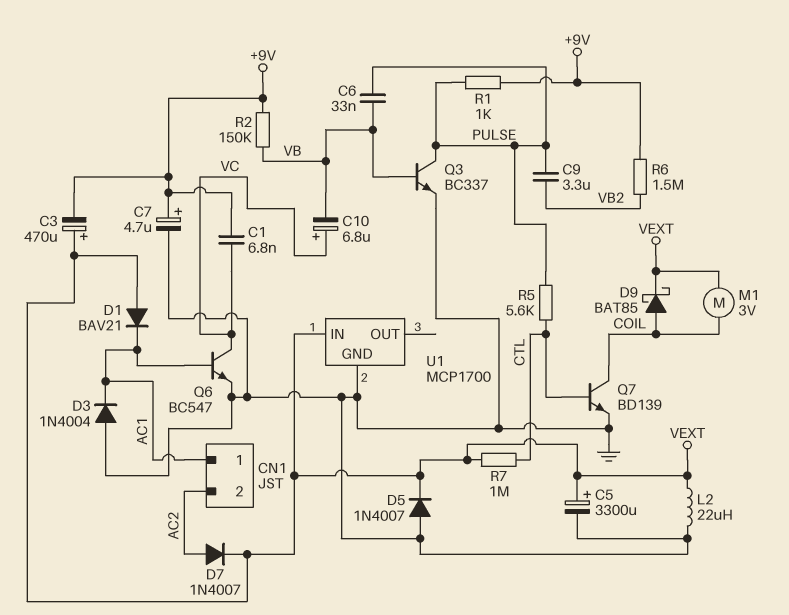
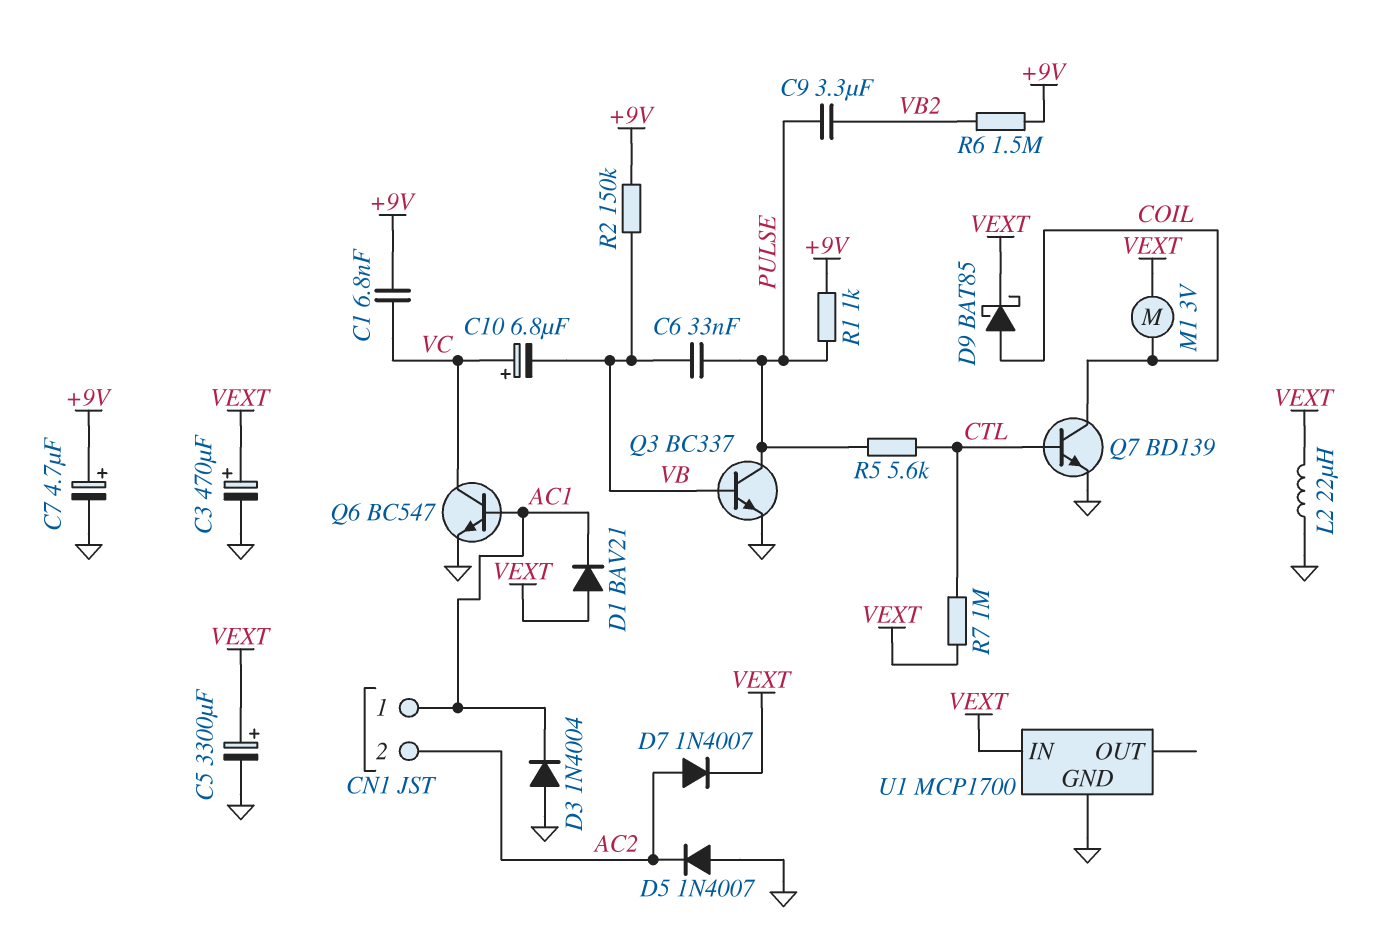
C3: 470uF (plus VEXT, minus +9V) -> 470uF (plus VEXT, minus GND)
D5: diode 1N4007 (A GND, K VEXT) -> diode 1N4007 (A GND, K AC2)

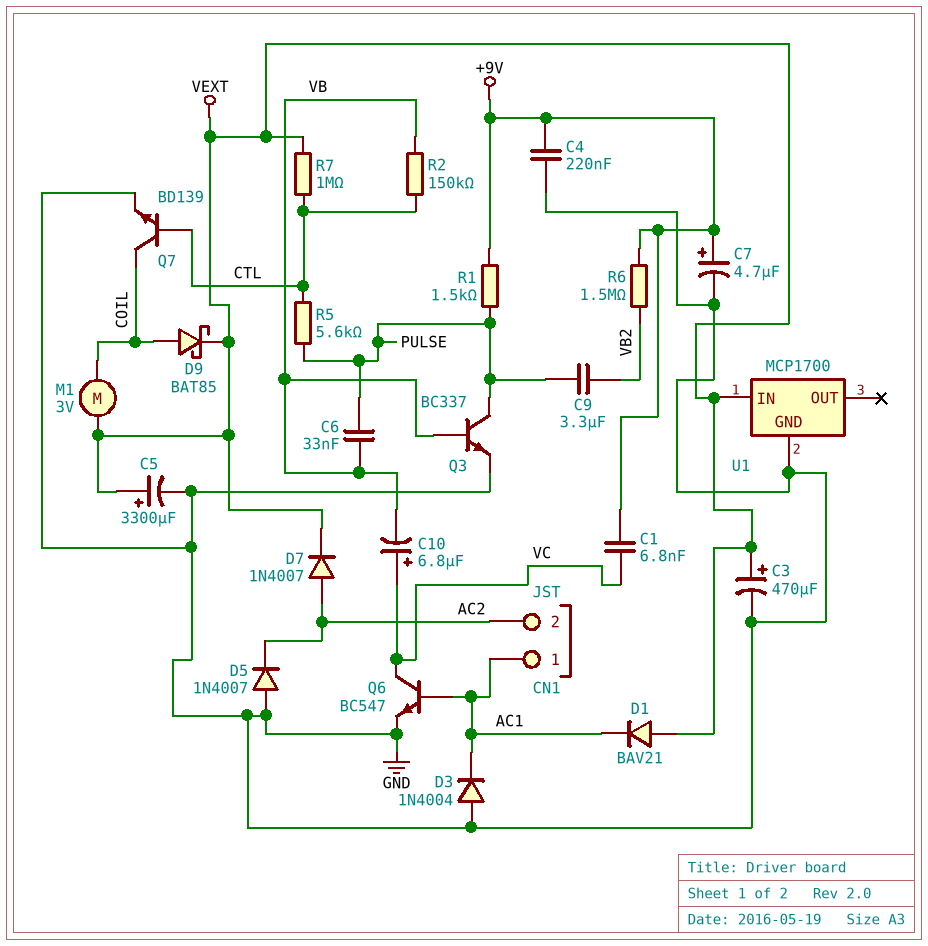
C4: none -> 220nF (+9V, GND)
L2: 22uH (GND, VEXT) -> none
R1: 1k (+9V, PULSE) -> 1.5k (+9V, PULSE)
R2: 150k (+9V, VB) -> 150k (CTL, VB)

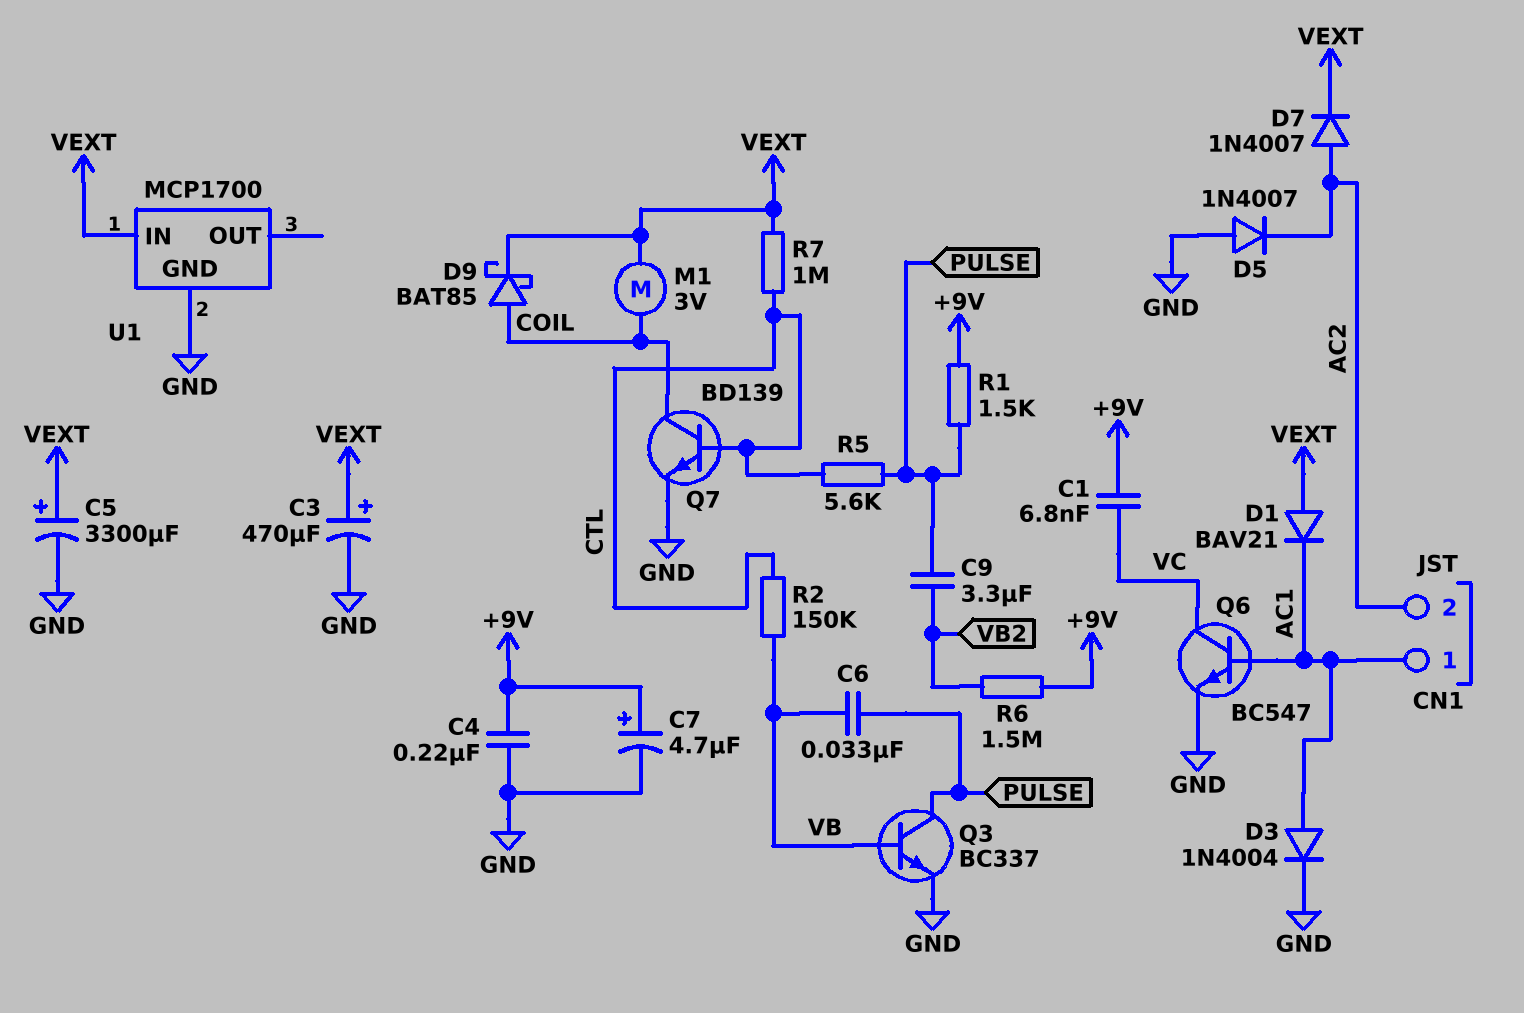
C10: 6.8uF (plus VC, minus VB) -> none
D3: diode 1N4004 (A GND, K AC1) -> diode 1N4004 (A AC1, K GND)

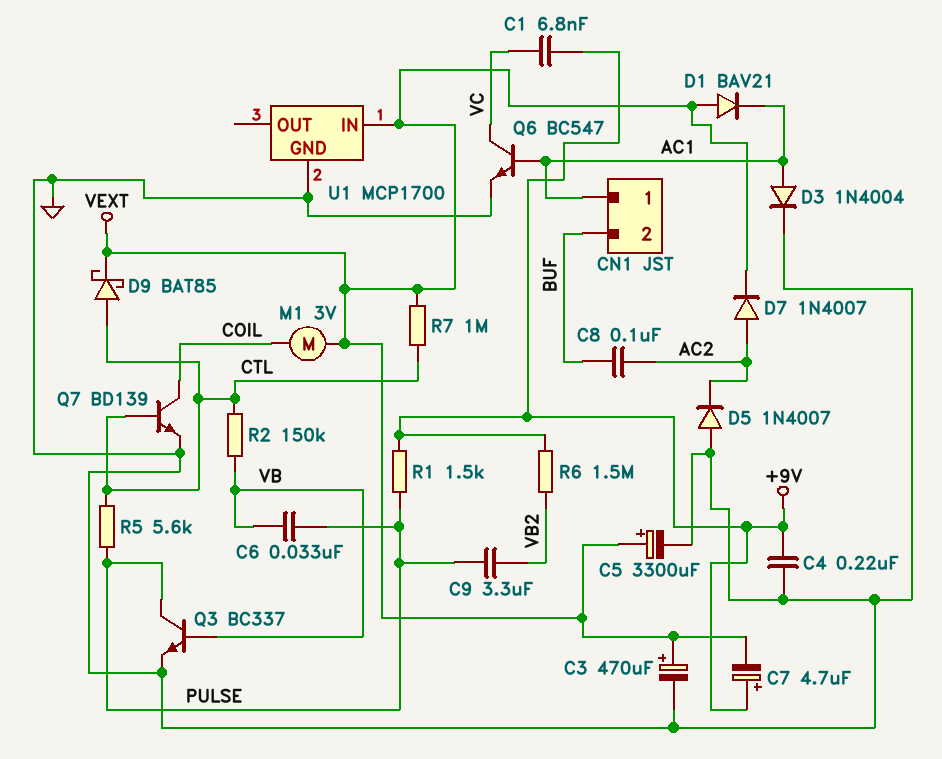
C7: 4.7uF (plus +9V, minus GND) -> 4.7uF (plus +9V, minus VEXT)
C8: none -> 100nF (AC2, BUF)
CN1 pin 2: AC2 -> BUF
D9: schottky BAT85 (A COIL, K VEXT) -> schottky BAT85 (A CTL, K VEXT)

